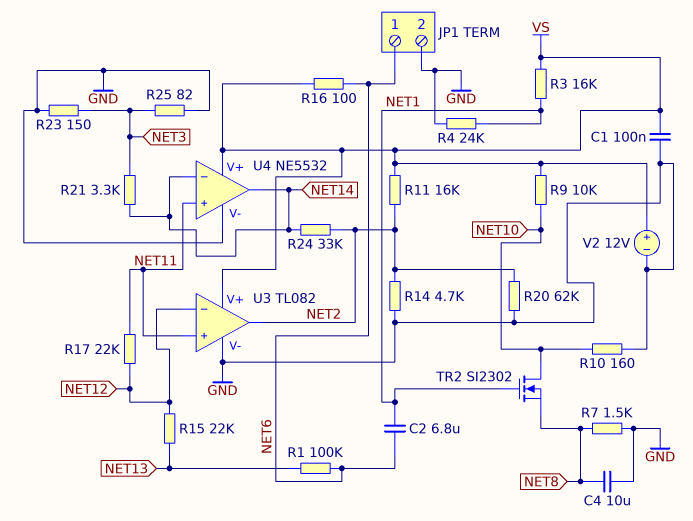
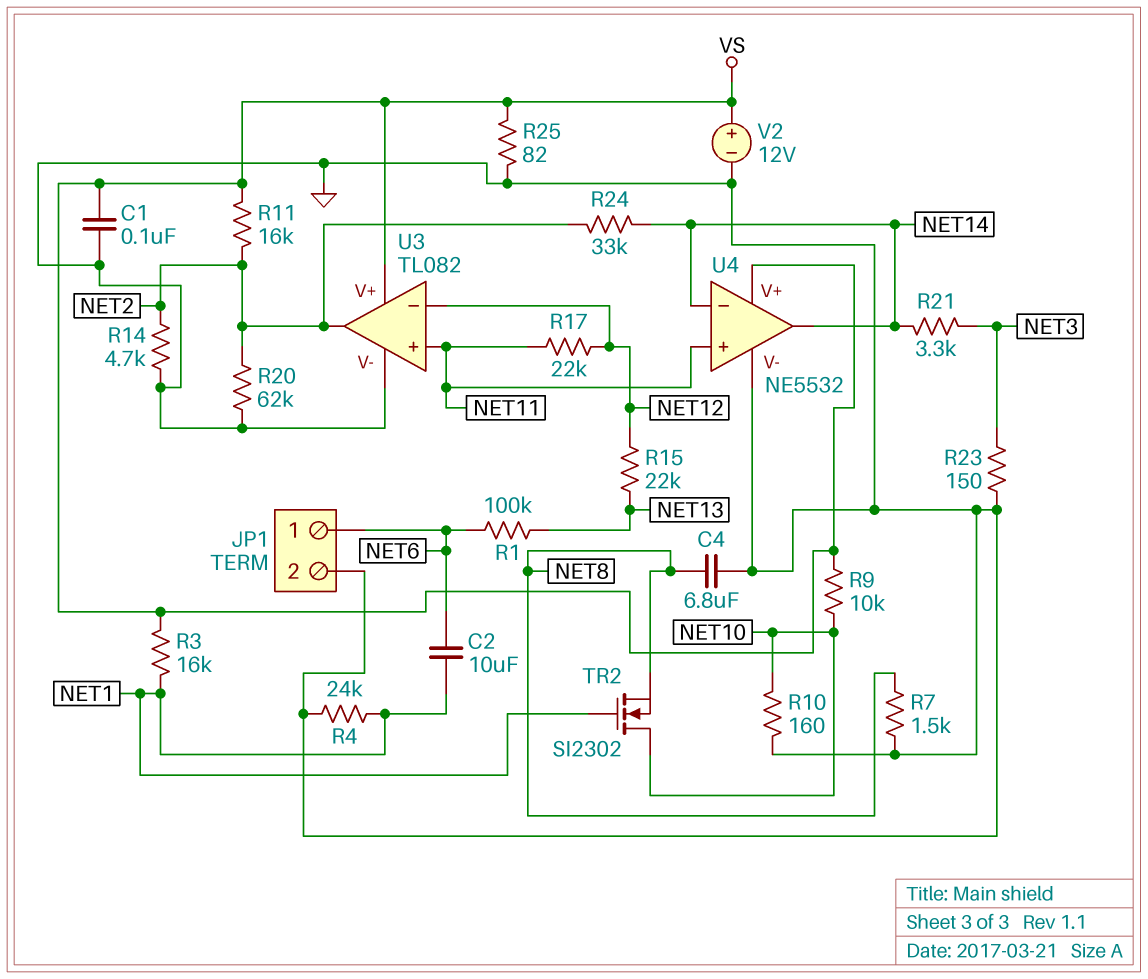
C2: 6.8uF (NET1, NET6) -> 10uF (NET1, NET6)
C4: 10uF (GND, NET8) -> 6.8uF (GND, NET8)
R16: 100 (NET6, VS) -> none
R25: 82 (GND, NET3) -> 82 (GND, VS)

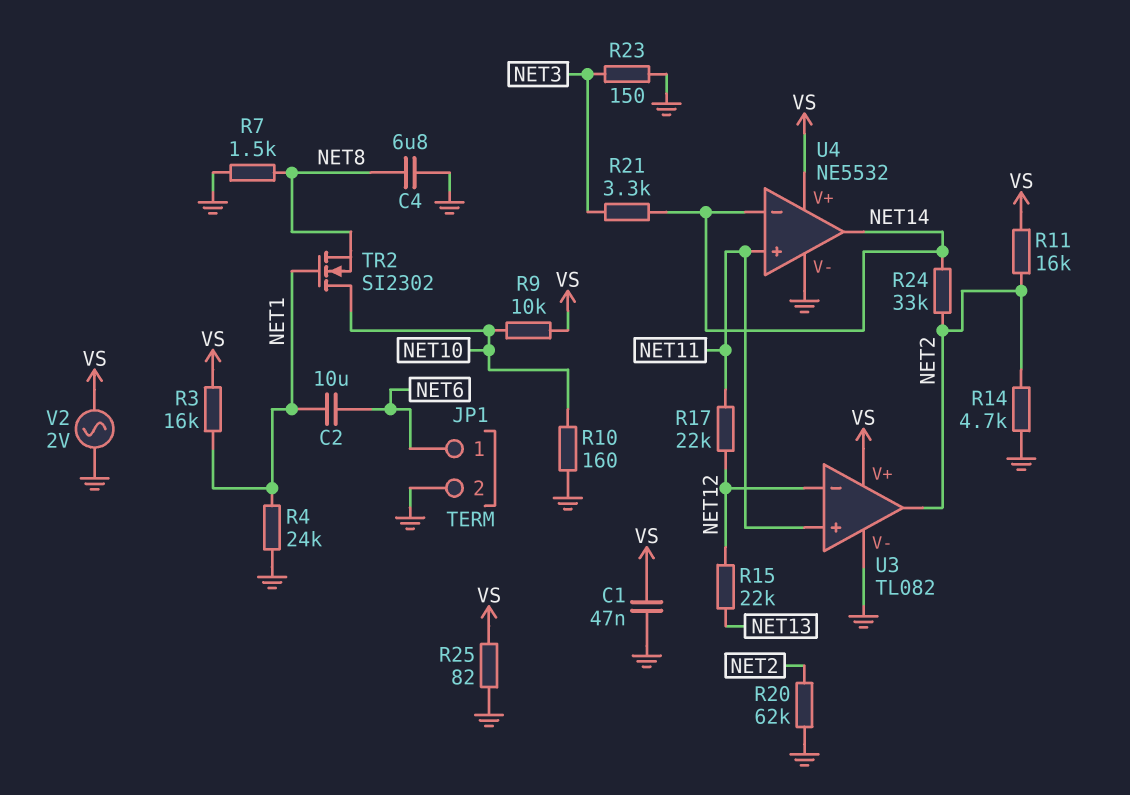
C1: 100nF (GND, VS) -> 47nF (GND, VS)
R1: 100k (NET6, NET13) -> none
V2: 12V (plus VS, minus GND) -> AC 2V (GND, VS)

